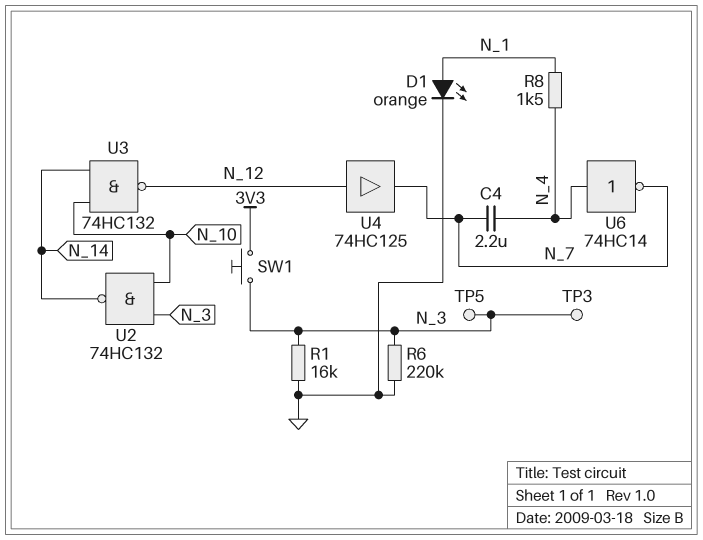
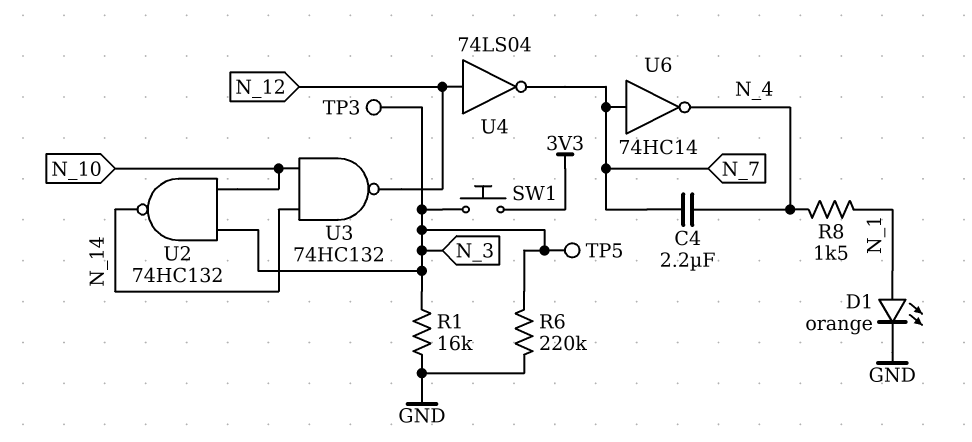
U4: buffer 74HC125 (in N_12, out N_7) -> NOT 74LS04 (in N_12, out N_7)
U6: NOT 74HC14 (in N_4, out N_7) -> NOT 74HC14 (in N_7, out N_4)

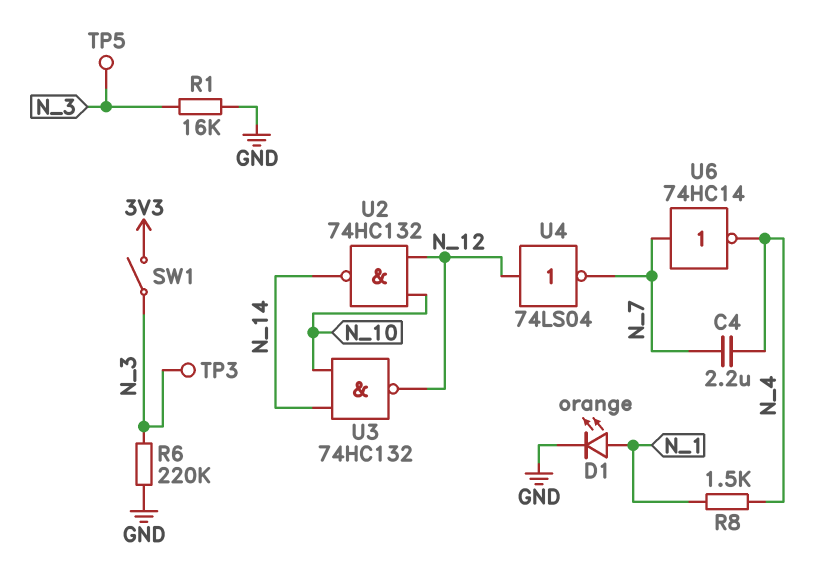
SW1: button (3V3, N_3) -> switch (3V3, N_3)
U2: NAND 74HC132 (in N_3, in N_10, out N_14) -> NAND 74HC132 (in N_10, in N_12, out N_14)

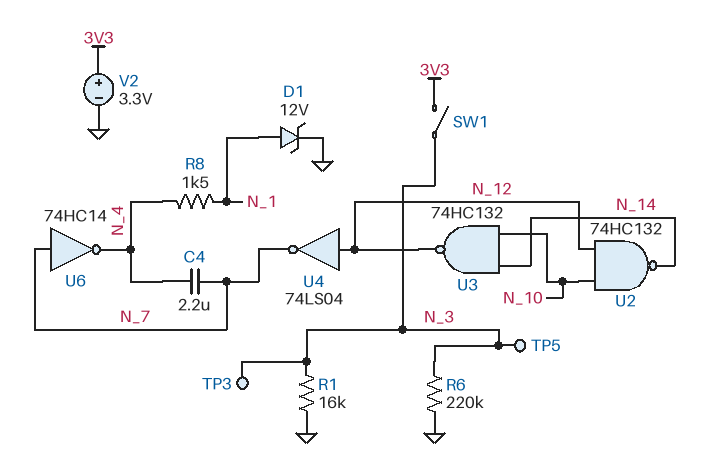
D1: LED orange (A N_1, K GND) -> zener 12V (A N_1, K GND)
V2: none -> 3.3V (plus 3V3, minus GND)

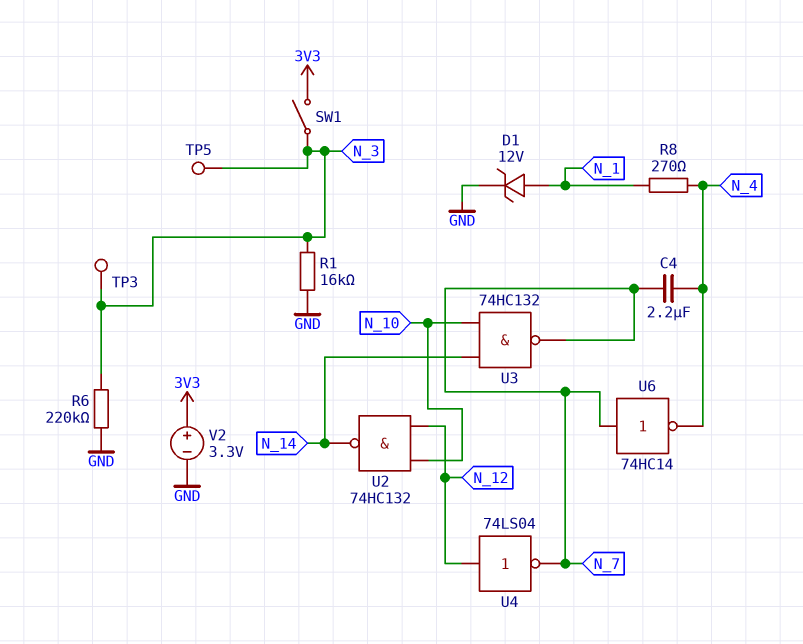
R8: 1.5k (N_1, N_4) -> 270 (N_1, N_4)
U3: NAND 74HC132 (in N_10, in N_14, out N_12) -> NAND 74HC132 (in N_10, in N_14, out N_7)

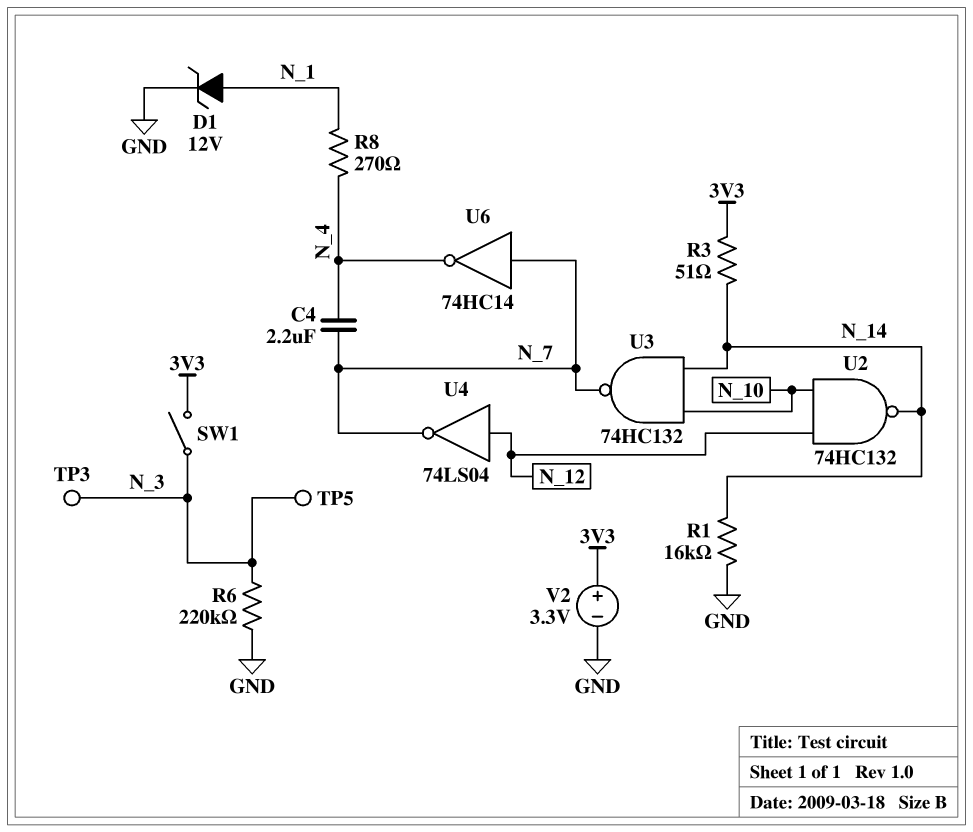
R1: 16k (GND, N_3) -> 16k (GND, N_14)
R3: none -> 51 (3V3, N_14)

